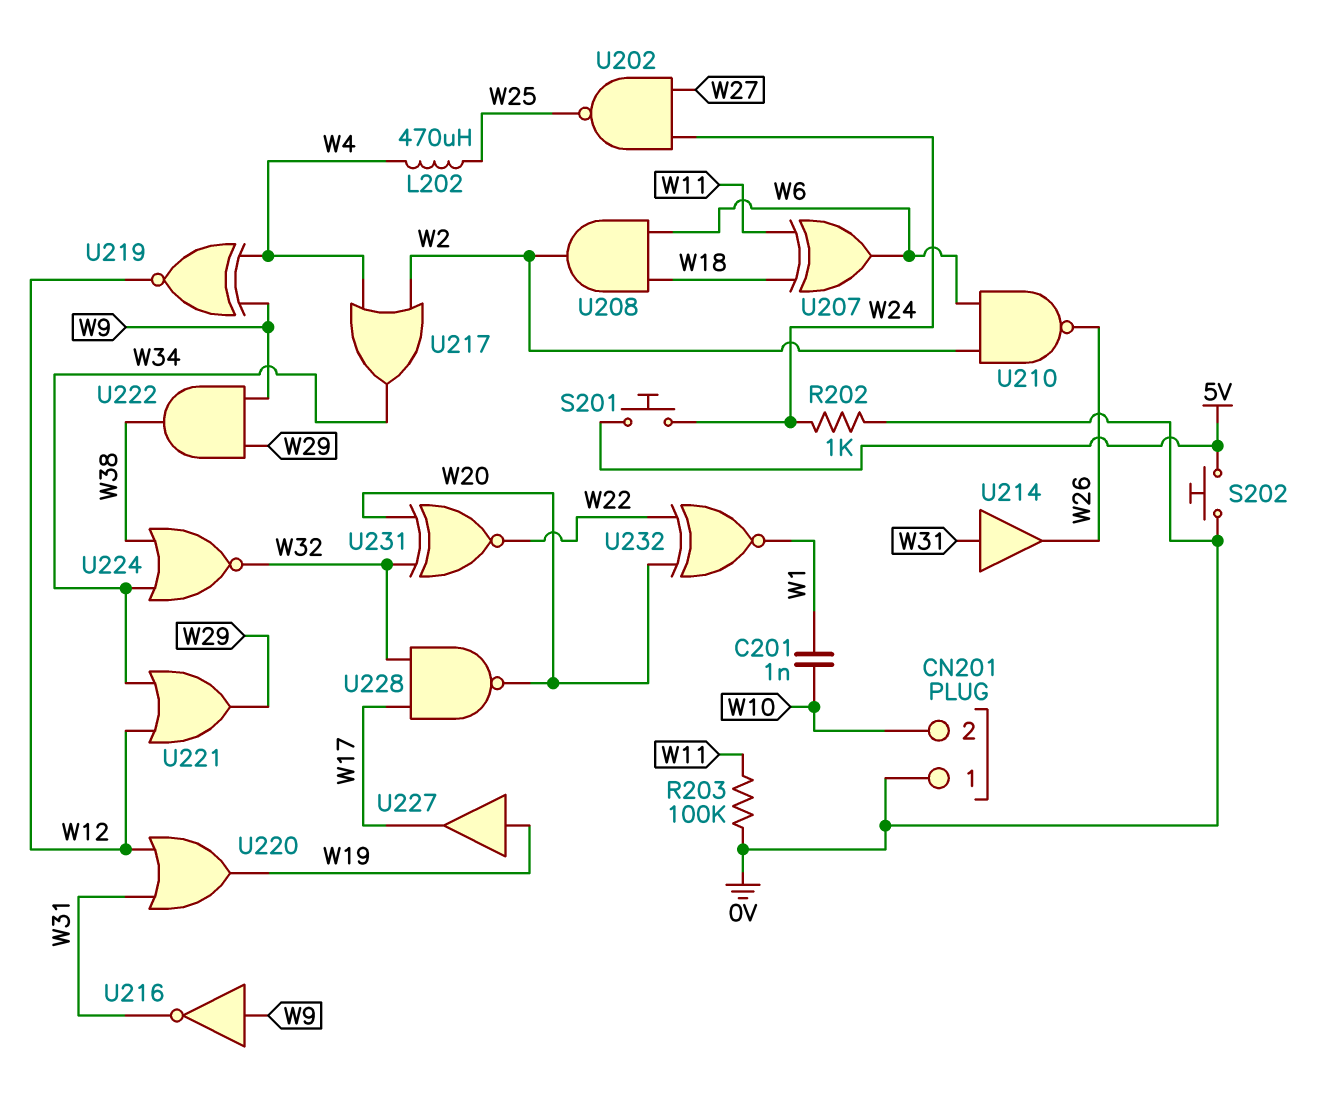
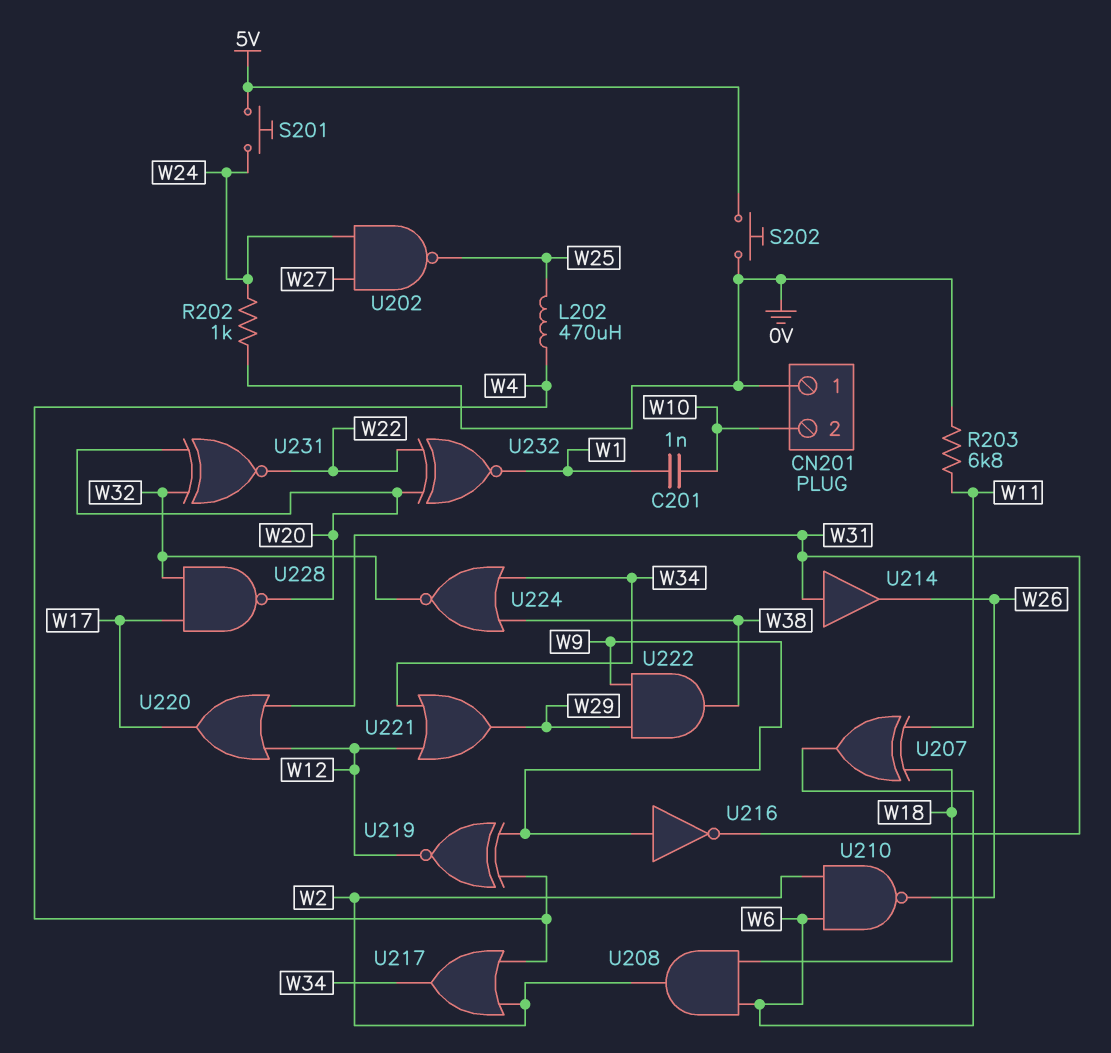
R203: 100k (0V, W11) -> 6.8k (0V, W11)
U220: OR (in W12, in W31, out W19) -> OR (in W12, in W31, out W17)
U227: buffer (in W19, out W17) -> none

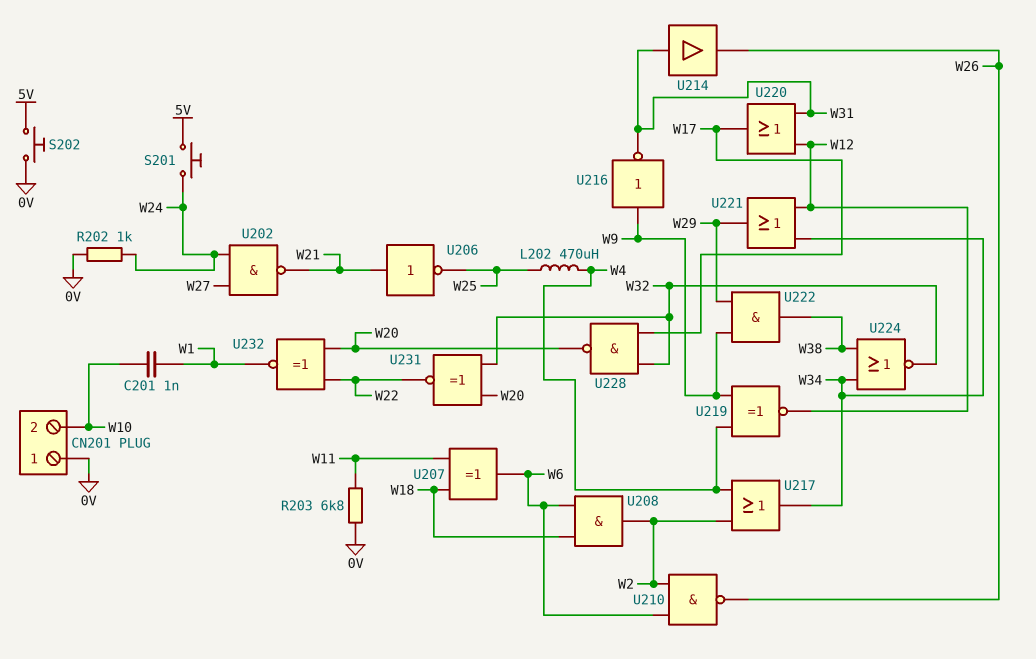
U202: NAND (in W24, in W27, out W25) -> NAND (in W24, in W27, out W21)
U206: none -> NOT (in W21, out W25)

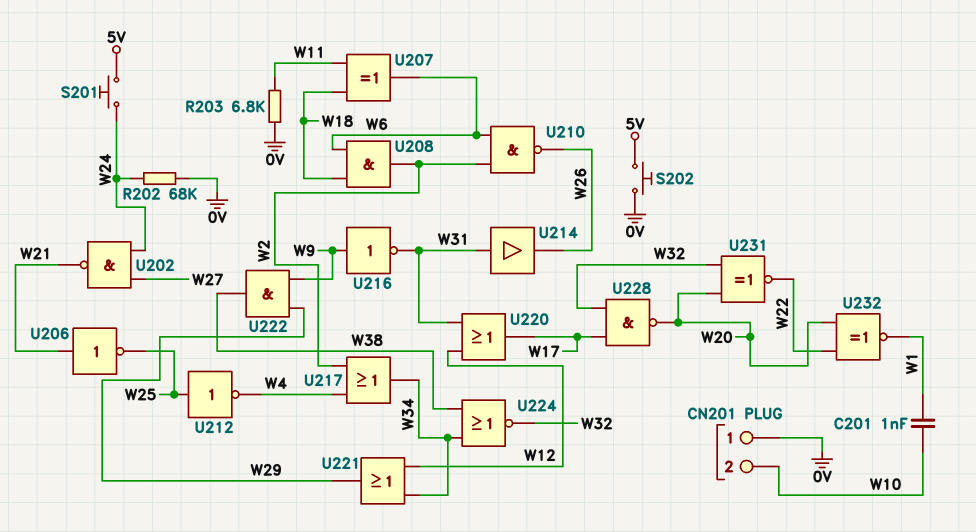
L202: 470uH (W4, W25) -> none
R202: 1k (0V, W24) -> 68k (0V, W24)
U212: none -> NOT (in W25, out W4)
U219: XNOR (in W4, in W9, out W12) -> none

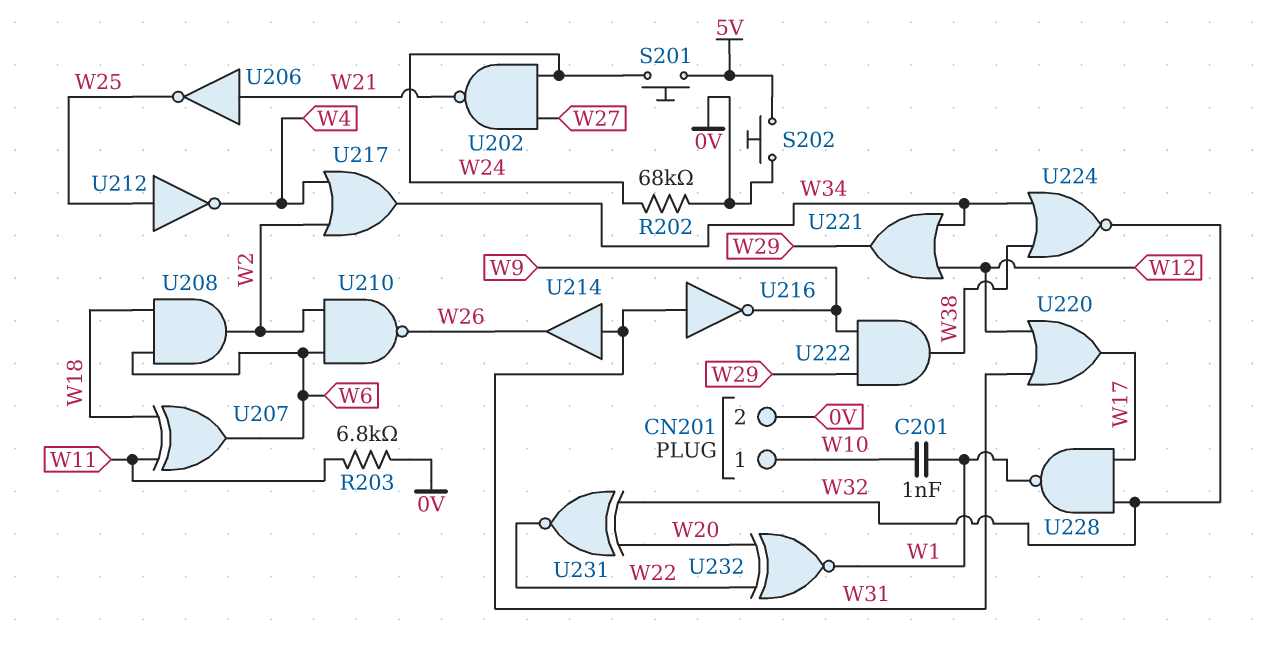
CN201 pin 1: 0V -> W10
CN201 pin 2: W10 -> 0V
U216: NOT (in W9, out W31) -> NOT (in W31, out W9)
U228: NAND (in W17, in W32, out W20) -> NAND (in W17, in W32, out W1)

